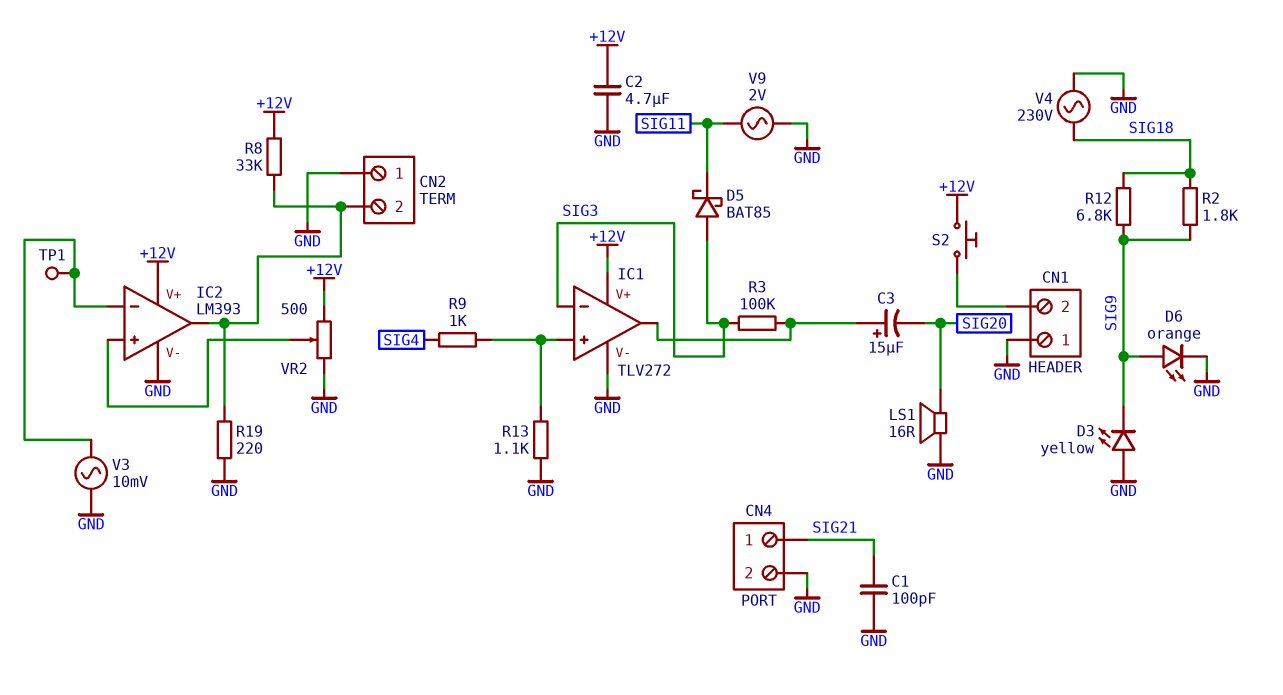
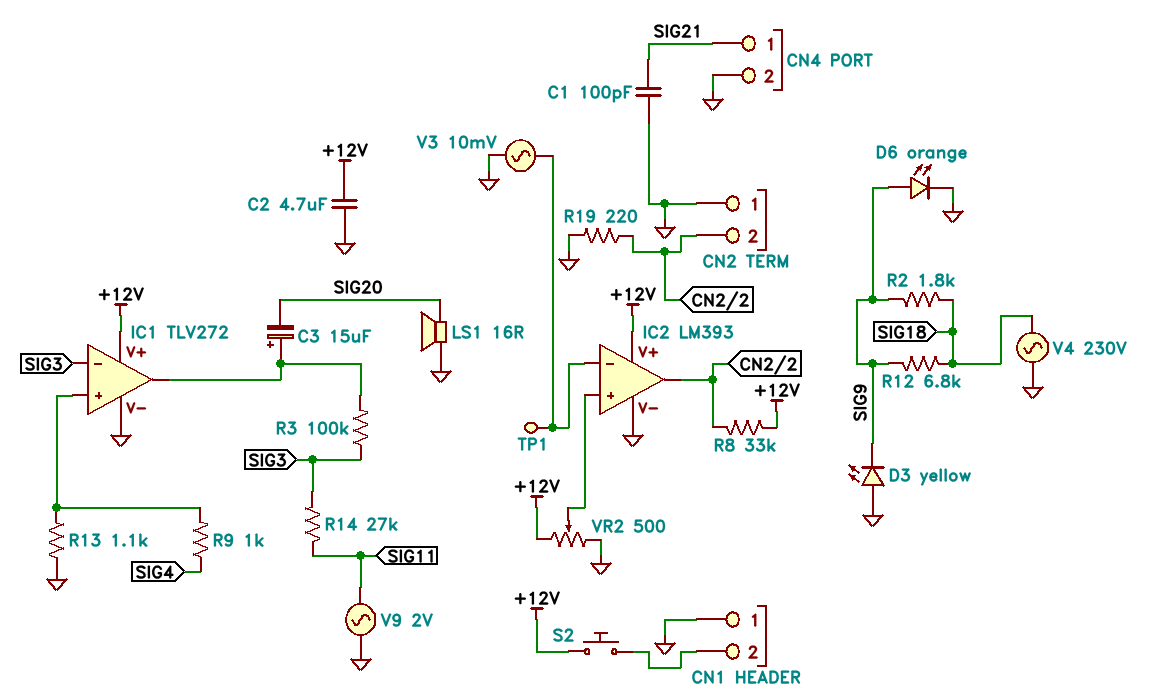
D5: schottky BAT85 (A SIG3, K SIG11) -> none
R14: none -> 27k (SIG3, SIG11)

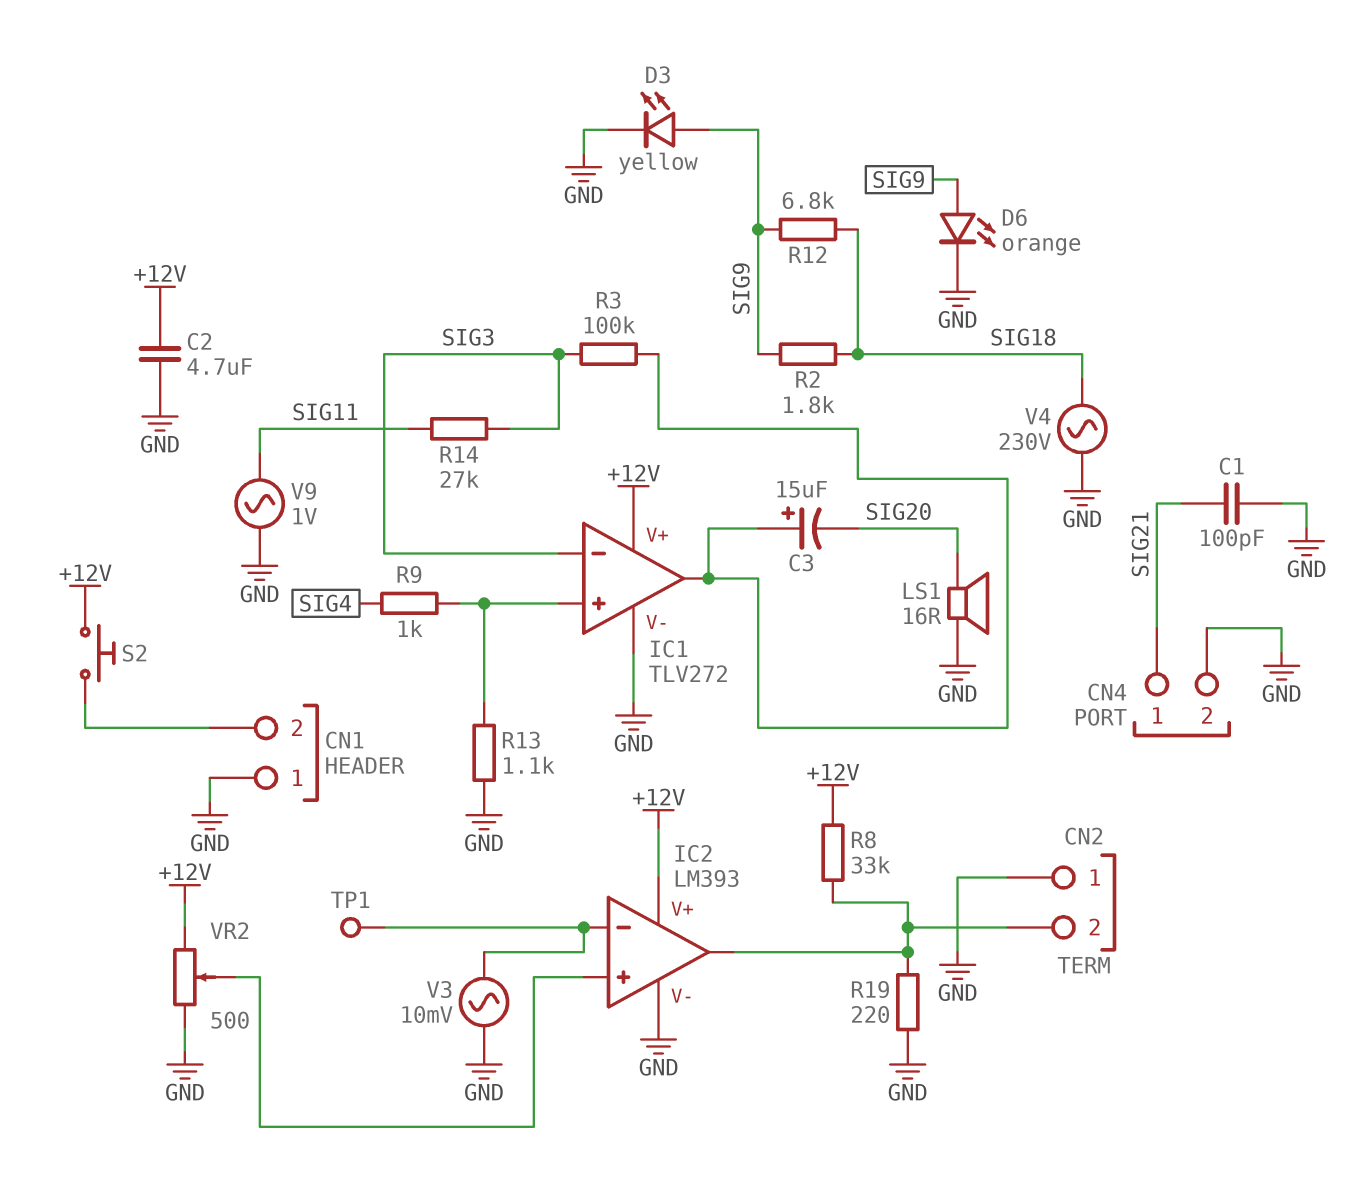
D3: LED yellow (A GND, K SIG9) -> LED yellow (A SIG9, K GND)
V9: AC 2V (GND, SIG11) -> AC 1V (GND, SIG11)

